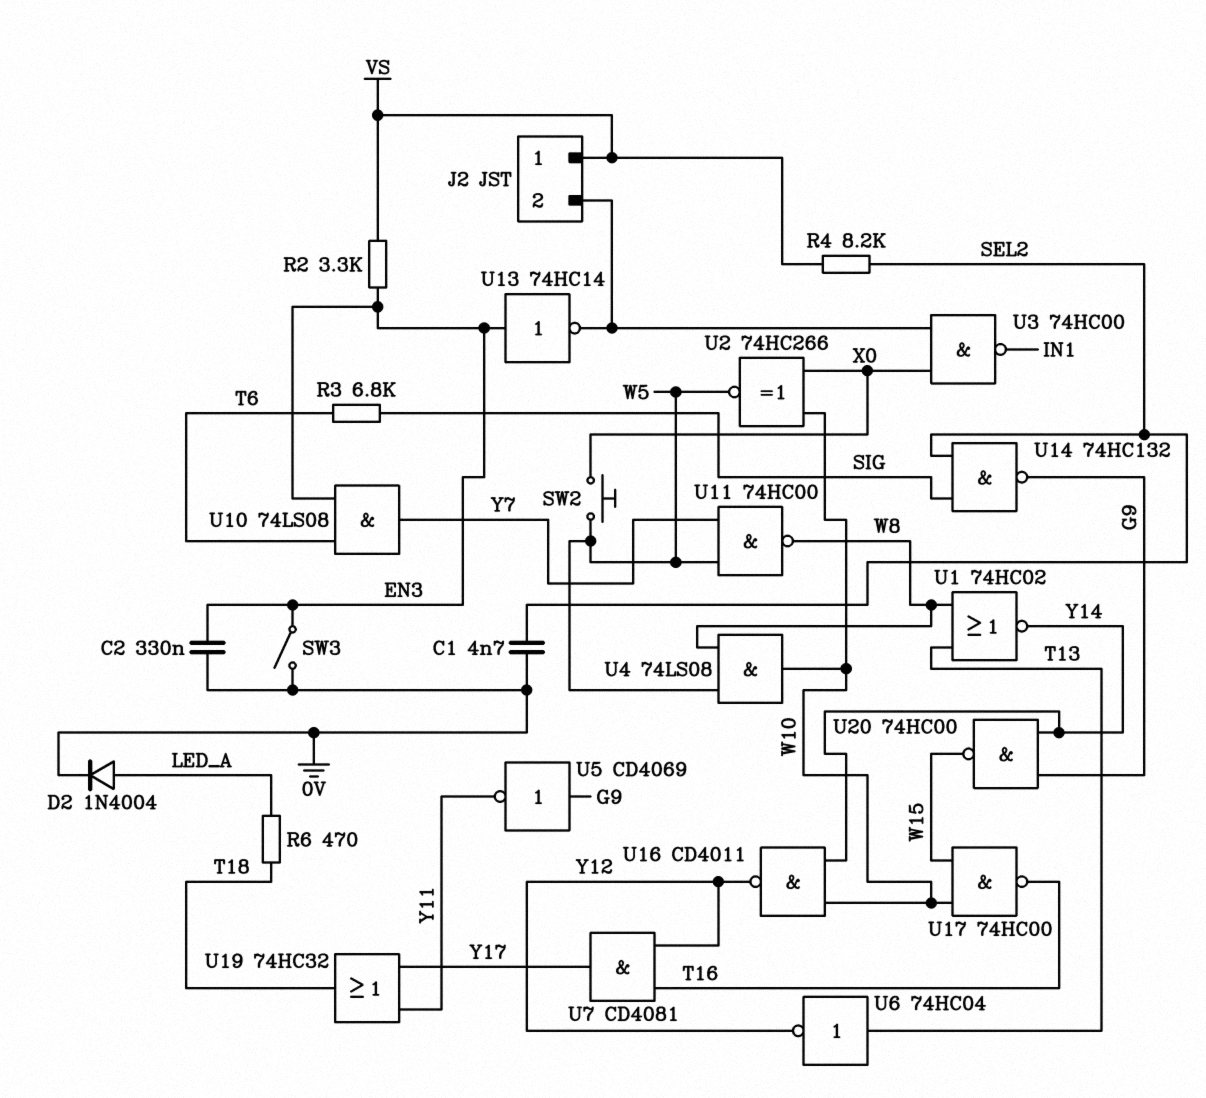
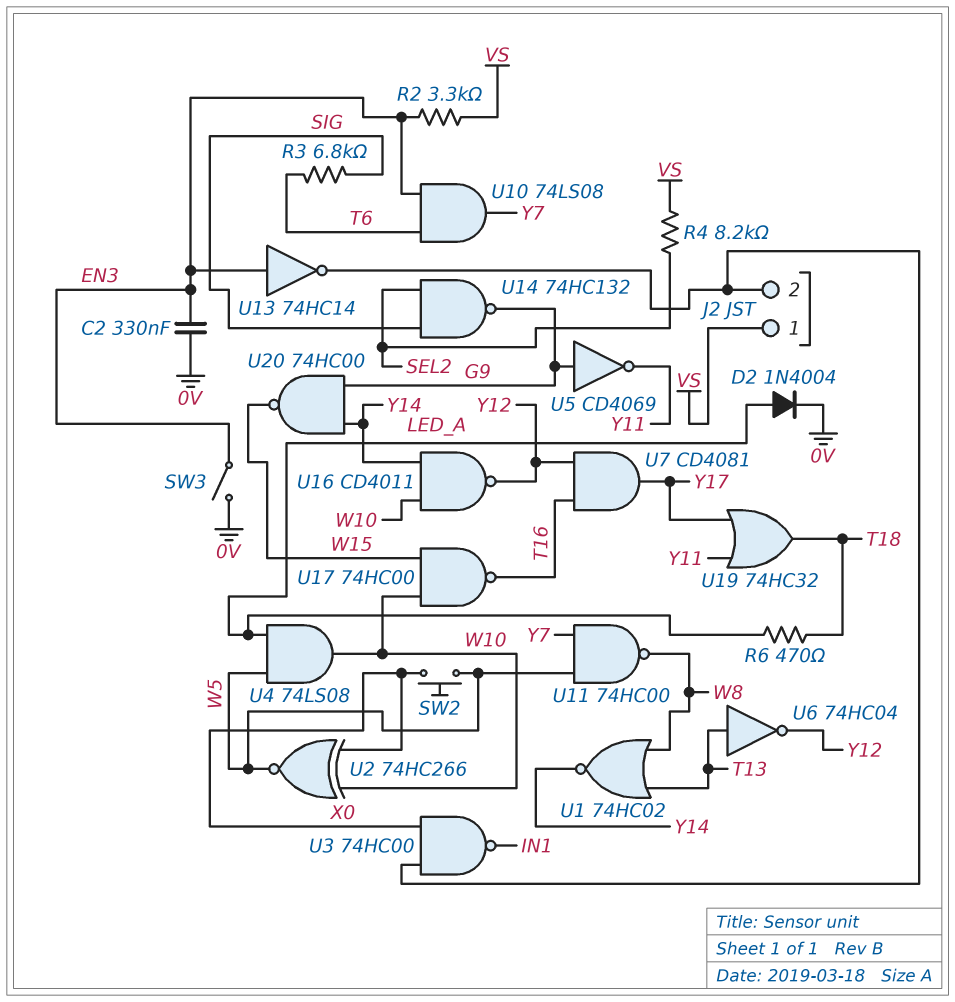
C1: 4.7nF (0V, SEL2) -> none
U4: AND 74LS08 (in W5, in W8, out W10) -> AND 74LS08 (in LED_A, in W5, out W10)

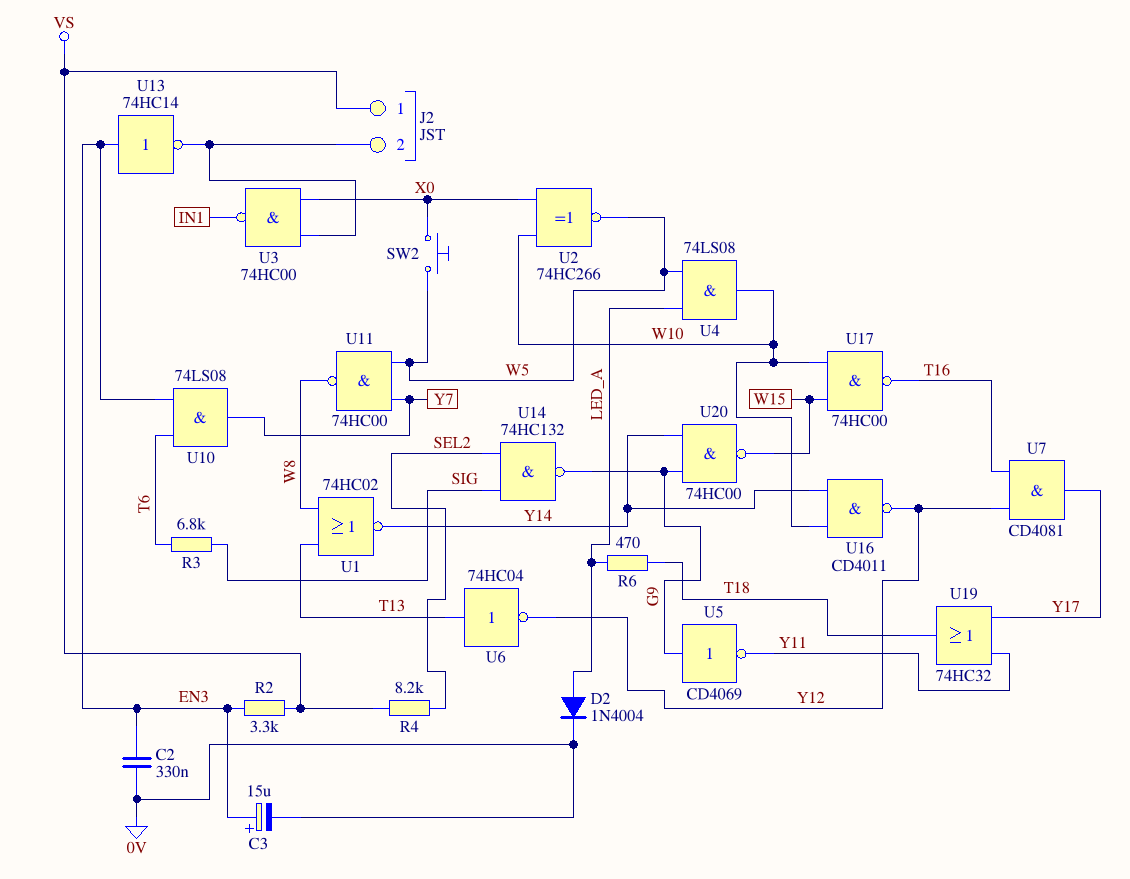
C3: none -> 15uF (plus EN3, minus 0V)
SW3: switch (0V, EN3) -> none

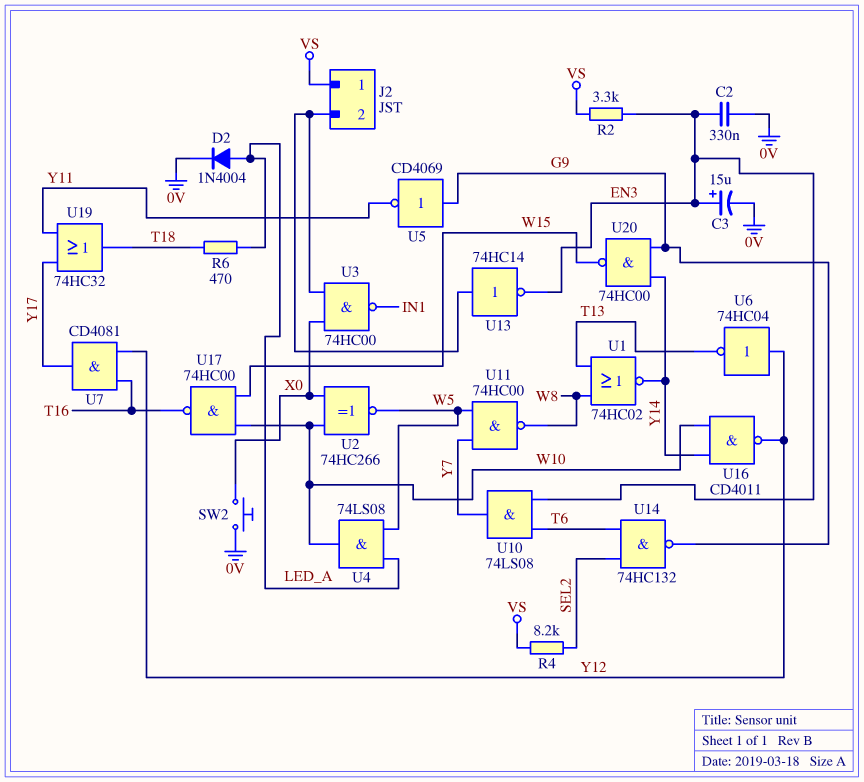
R3: 6.8k (SIG, T6) -> none
SW2: button (W5, X0) -> button (0V, X0)
U6: NOT 74HC04 (in T13, out Y12) -> NOT 74HC04 (in Y12, out T13)
U13: NOT 74HC14 (in EN3, out J2/2) -> NOT 74HC14 (in J2/2, out EN3)
U14: NAND 74HC132 (in SEL2, in SIG, out G9) -> NAND 74HC132 (in SEL2, in T6, out G9)

